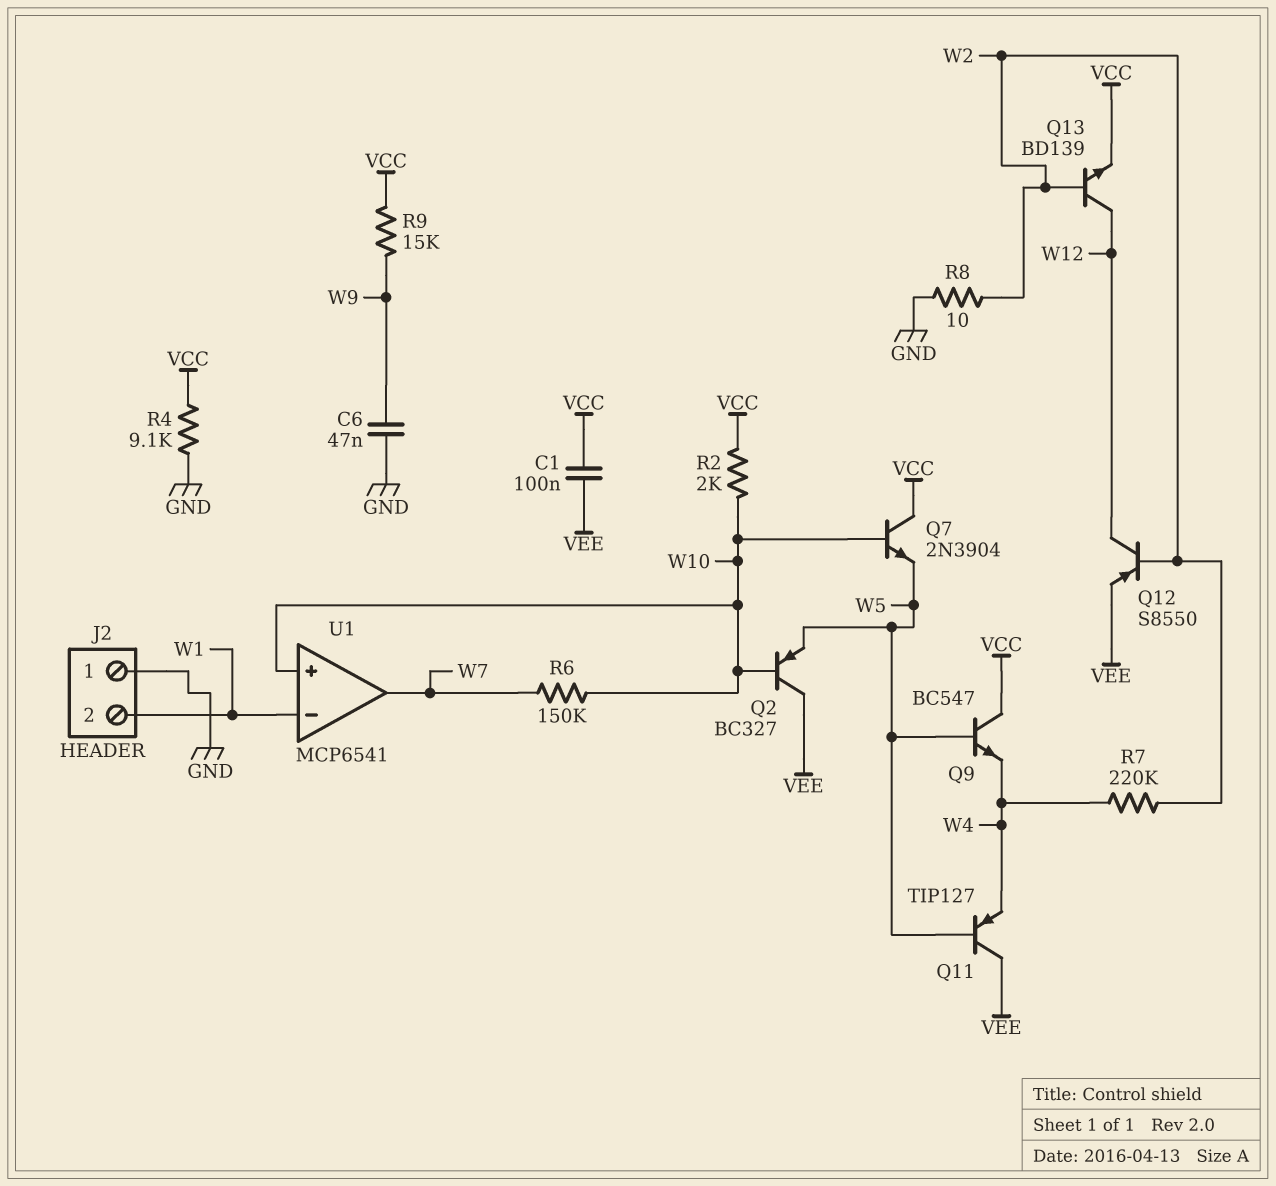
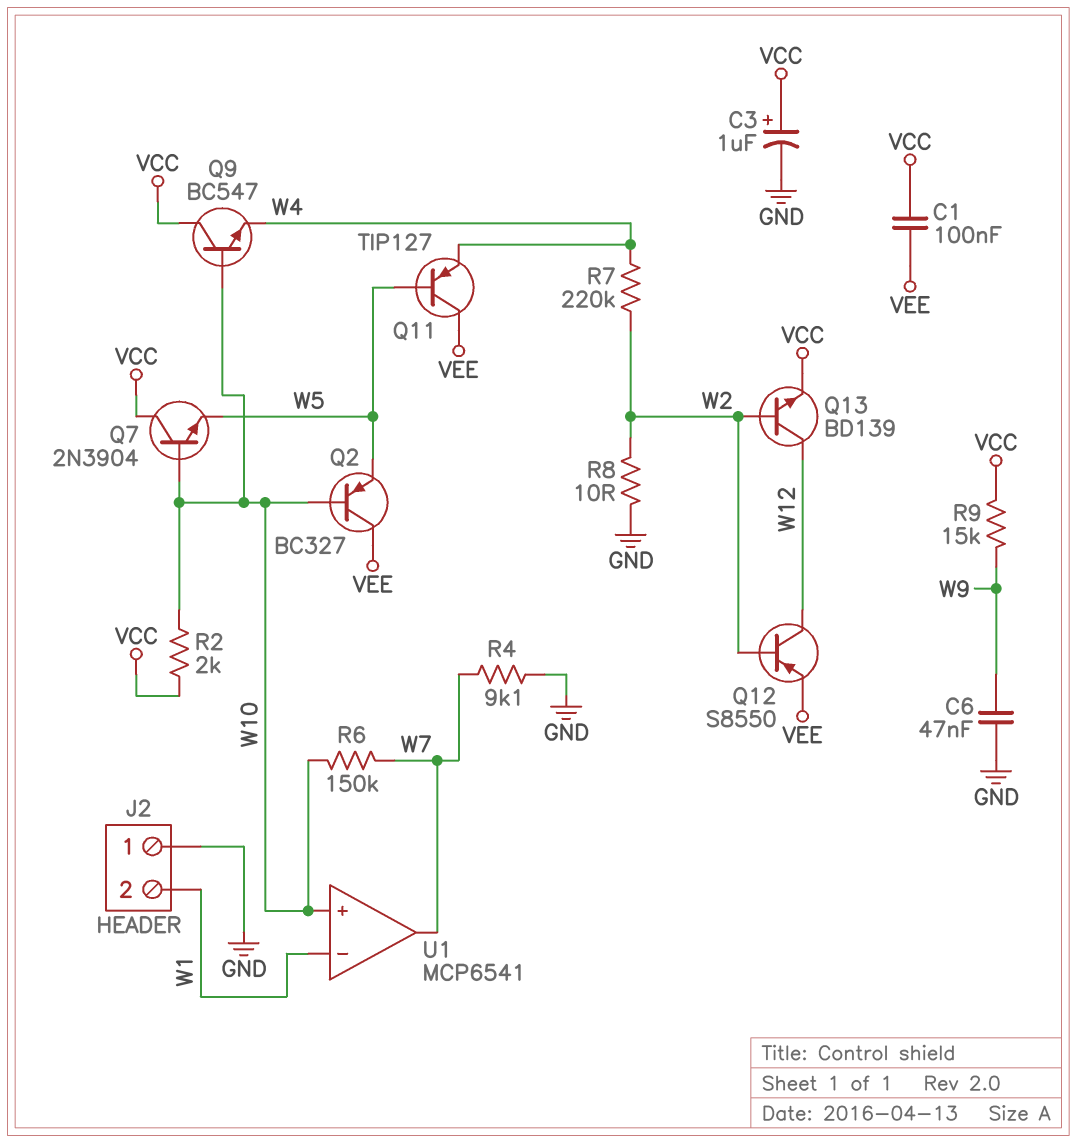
C3: none -> 1uF (plus VCC, minus GND)
Q9: NPN BC547 (B W5, C VCC, E W4) -> NPN BC547 (B W10, C VCC, E W4)
R4: 9.1k (GND, VCC) -> 9.1k (GND, W7)

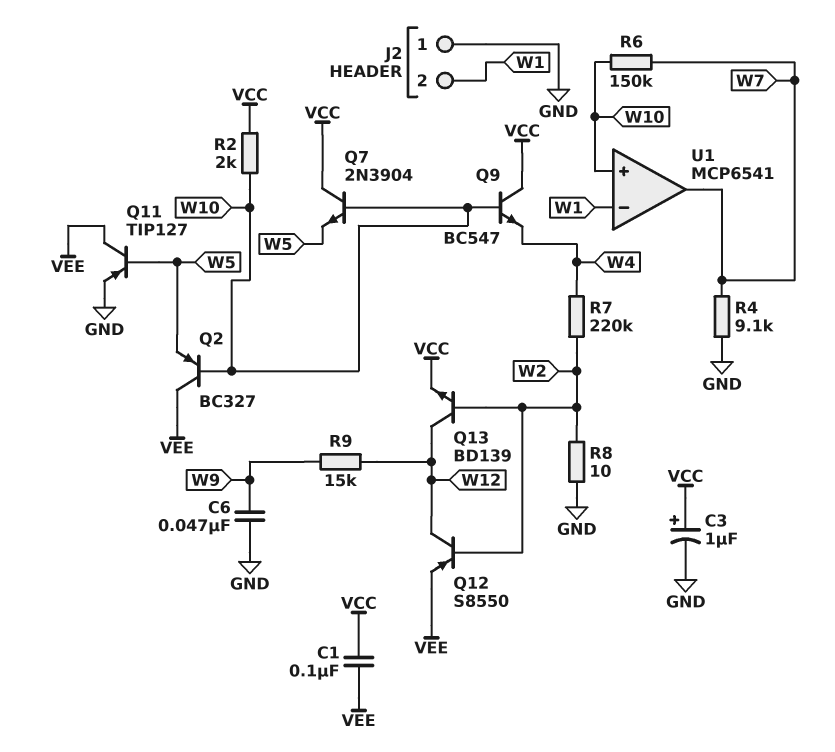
Q11: PNP TIP127 (B W5, C VEE, E W4) -> PNP TIP127 (B W5, C VEE, E GND)
R9: 15k (VCC, W9) -> 15k (W9, W12)

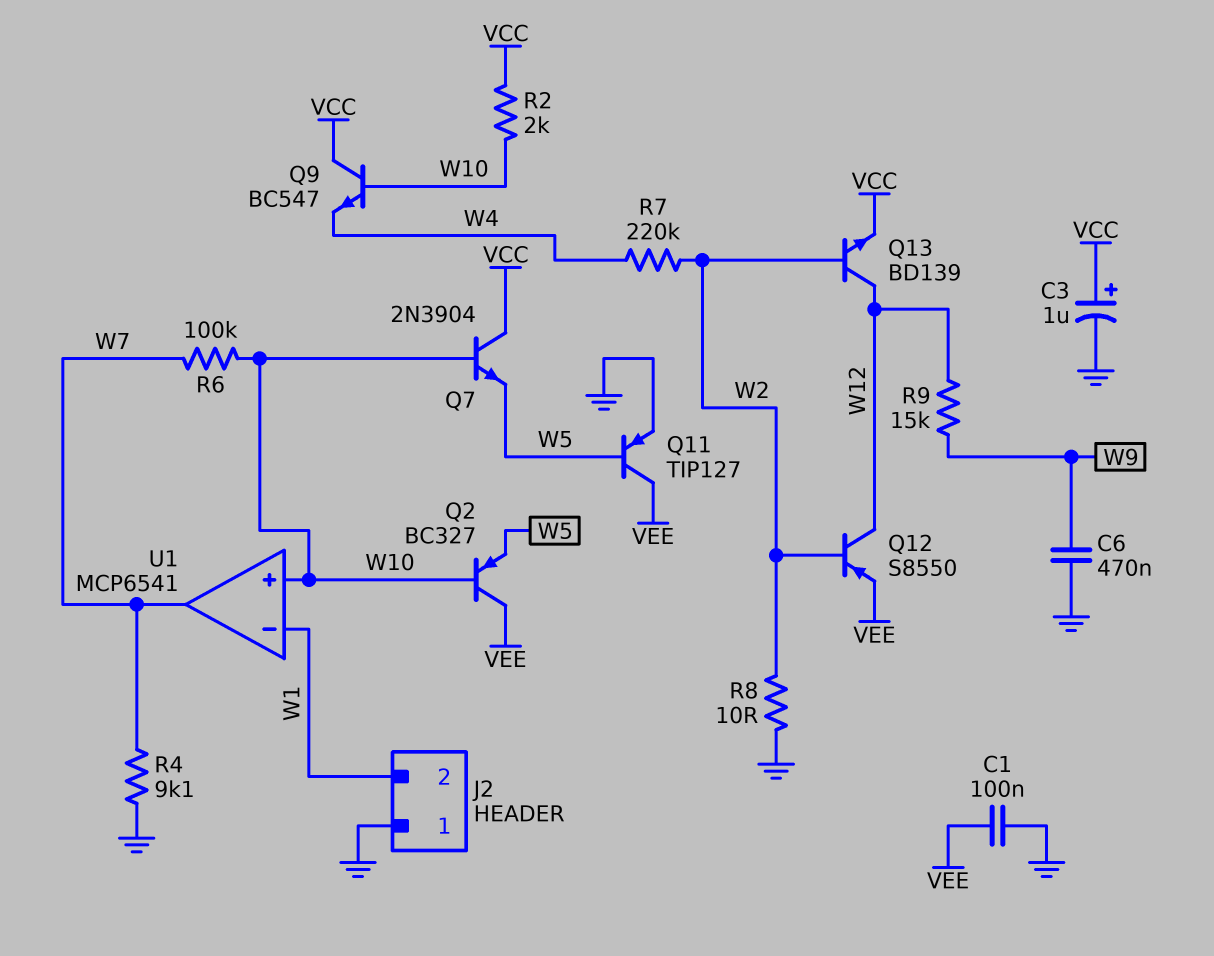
C1: 100nF (VCC, VEE) -> 100nF (GND, VEE)
C6: 47nF (GND, W9) -> 470nF (GND, W9)
R6: 150k (W7, W10) -> 100k (W7, W10)

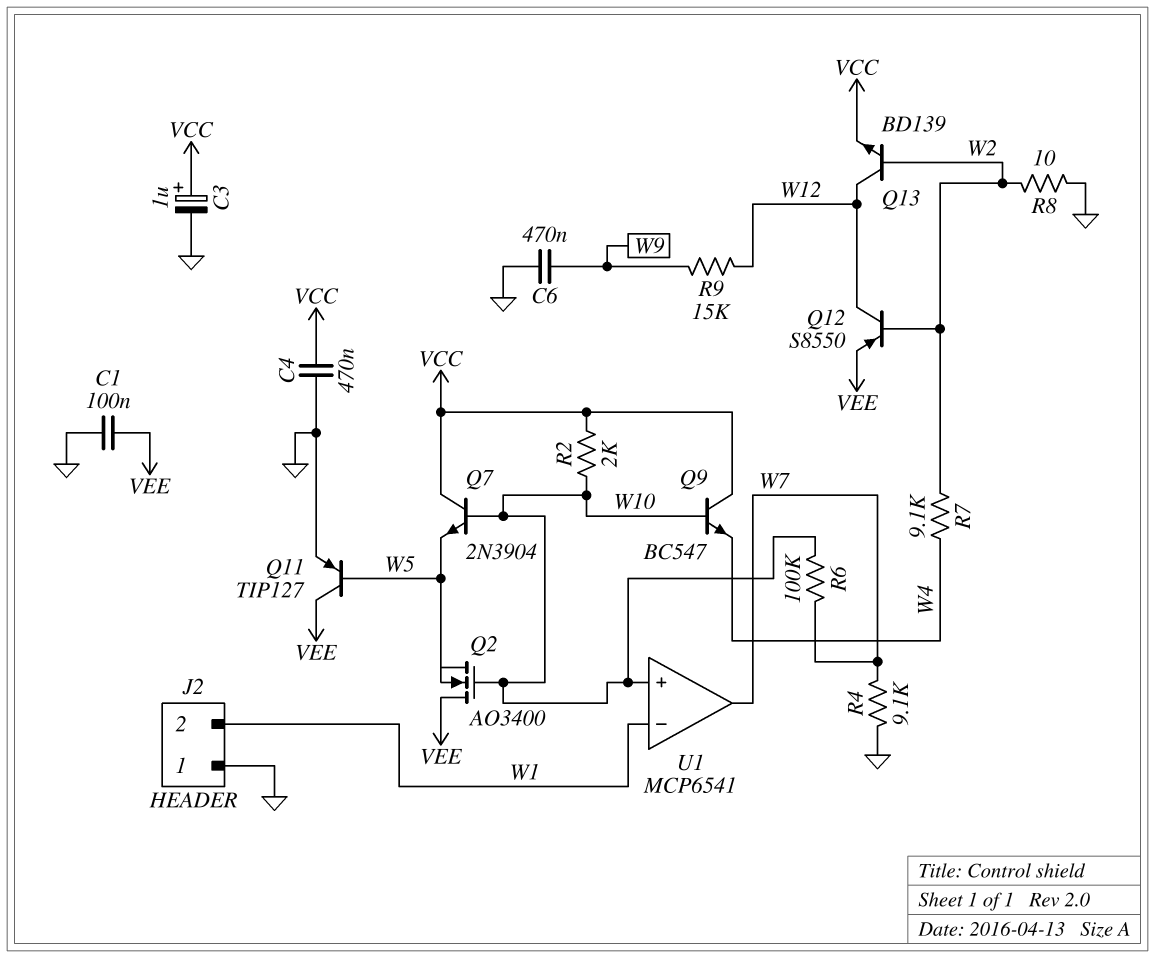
C4: none -> 470nF (GND, VCC)
Q2: PNP BC327 (B W10, C VEE, E W5) -> NMOS AO3400 (G W10, D VEE, S W5)
R7: 220k (W2, W4) -> 9.1k (W2, W4)

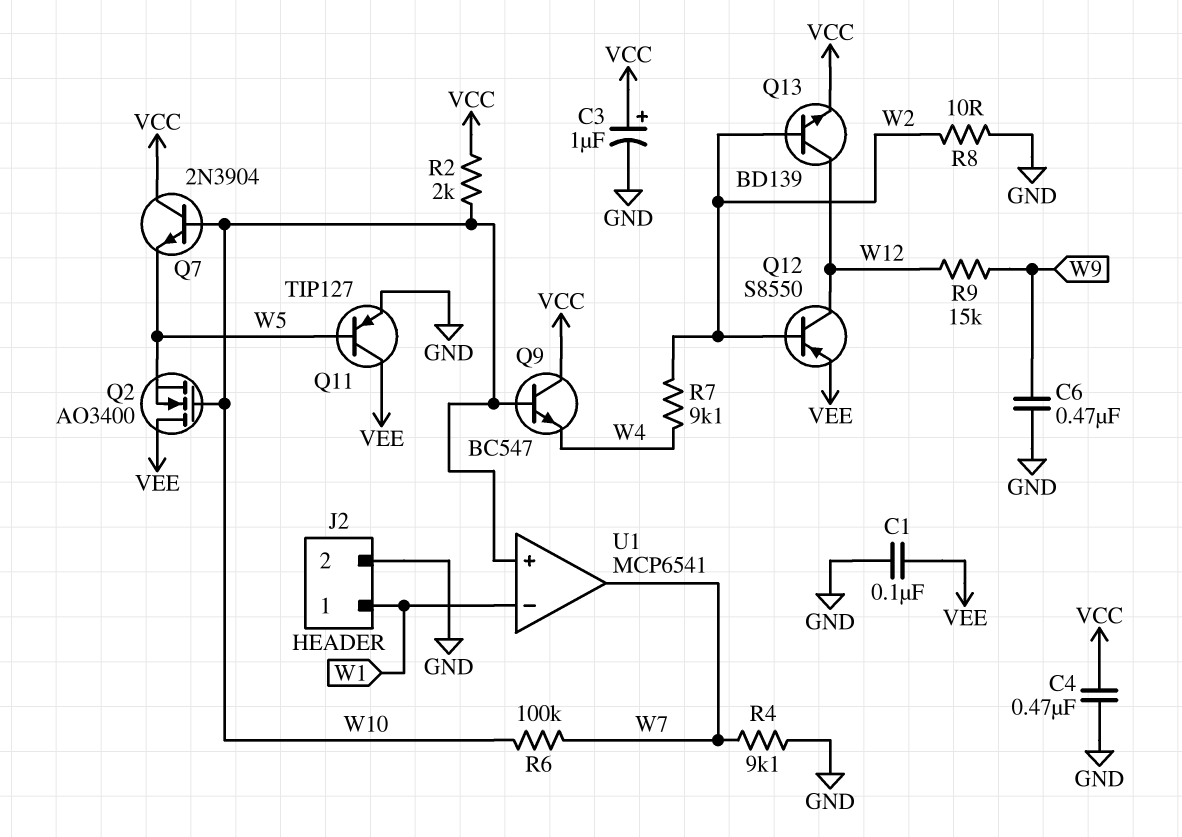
J2 pin 1: GND -> W1
J2 pin 2: W1 -> GND

